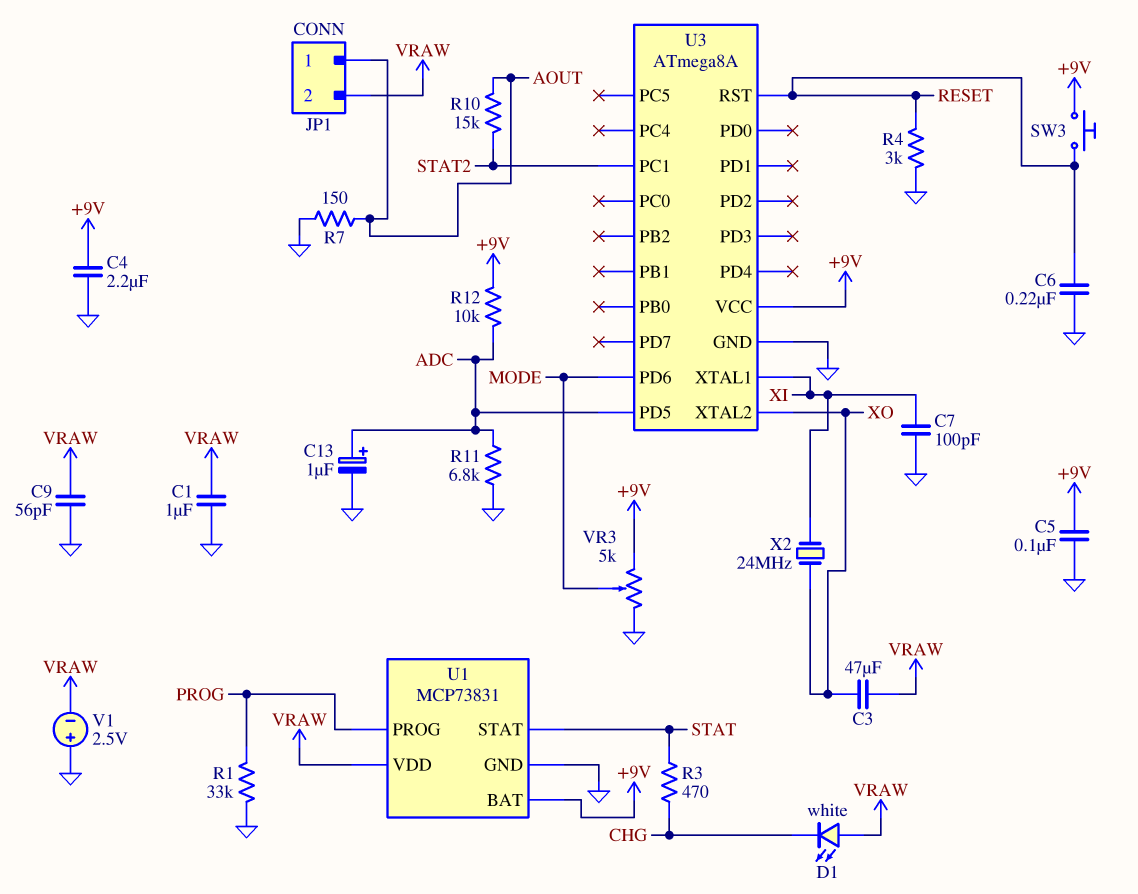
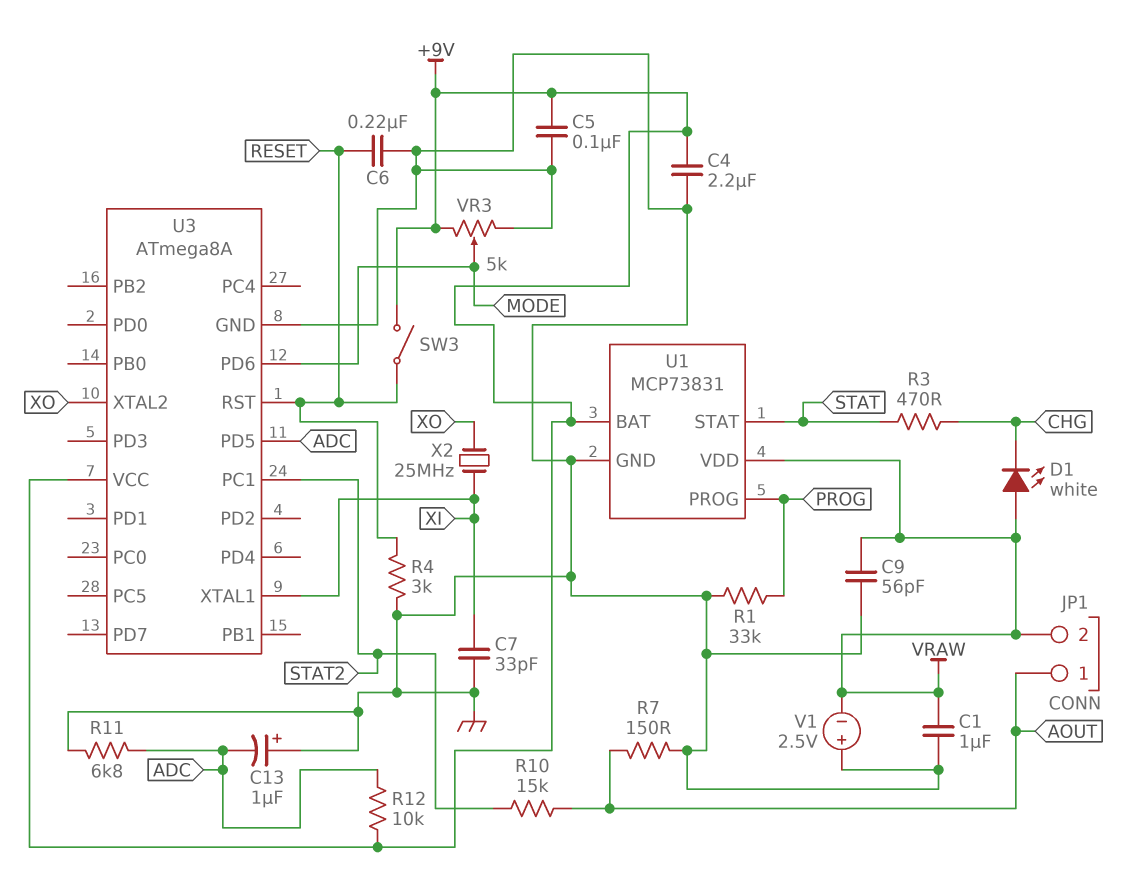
C3: 47uF (VRAW, XO) -> none
C7: 100pF (GND, XI) -> 33pF (GND, XI)
C13: 1uF (plus ADC, minus GND) -> 1uF (plus GND, minus ADC)
SW3: button (+9V, RESET) -> switch (+9V, RESET)
X2: 24MHz (XI, XO) -> 25MHz (XI, XO)

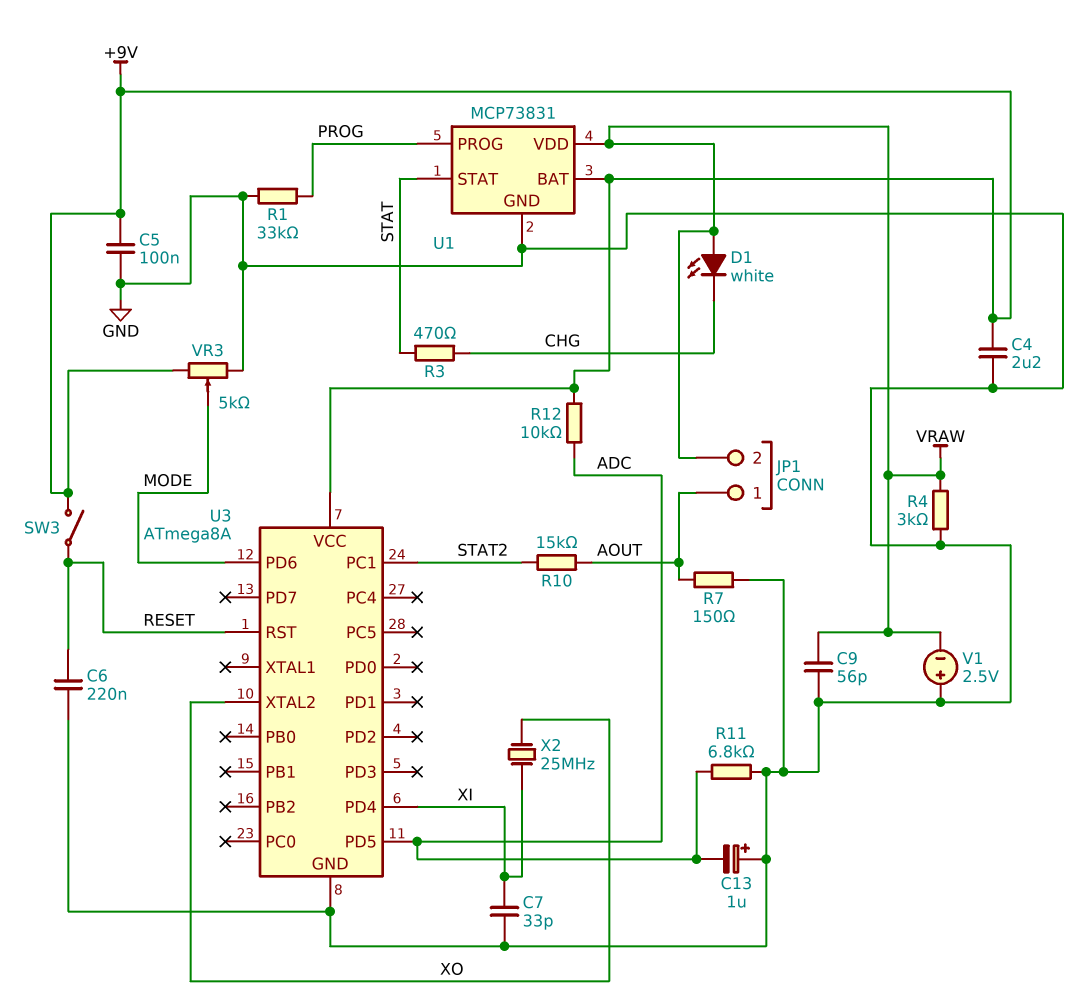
C1: 1uF (GND, VRAW) -> none
R4: 3k (GND, RESET) -> 3k (GND, VRAW)
U3 pin PD4: none -> XI
U3 pin XTAL1: XI -> none

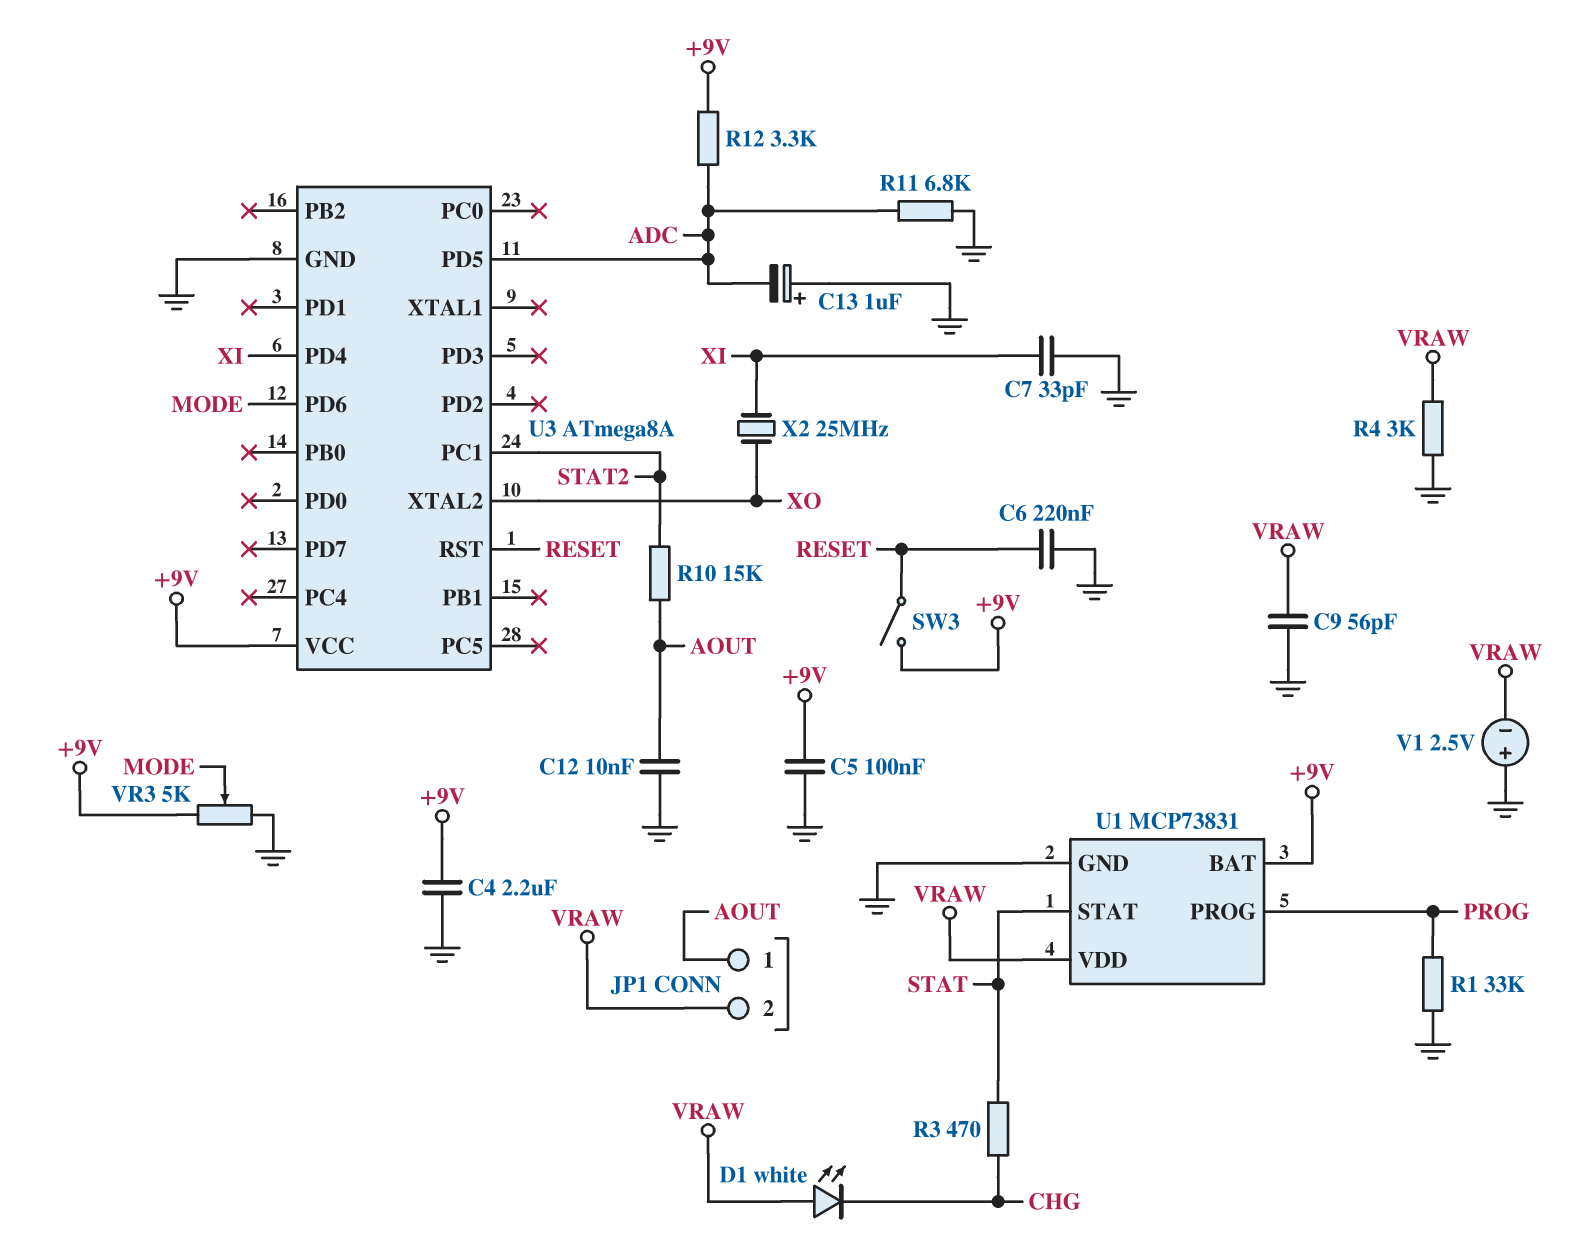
C12: none -> 10nF (AOUT, GND)
R7: 150 (AOUT, GND) -> none
R12: 10k (+9V, ADC) -> 3.3k (+9V, ADC)

